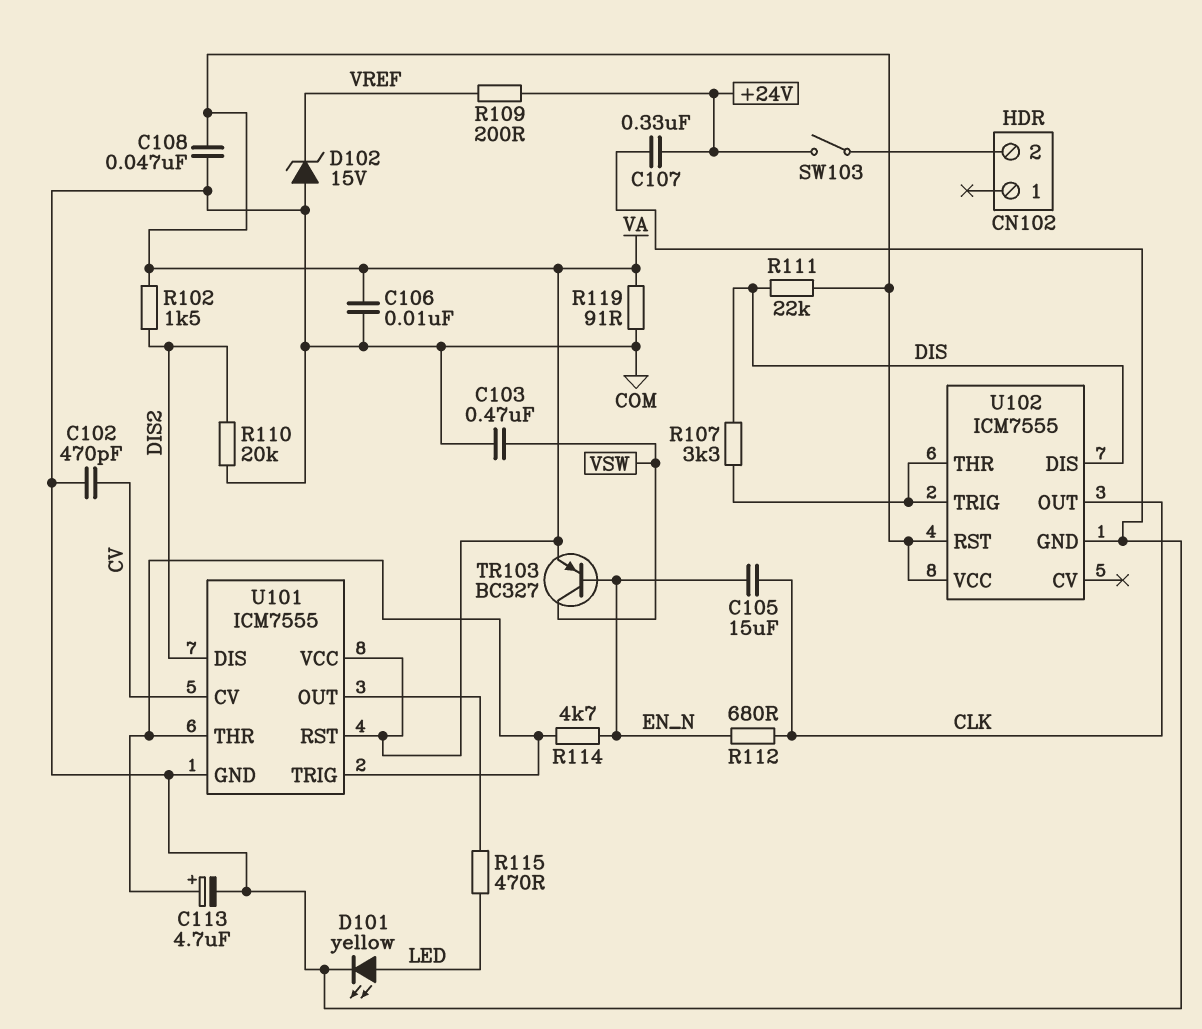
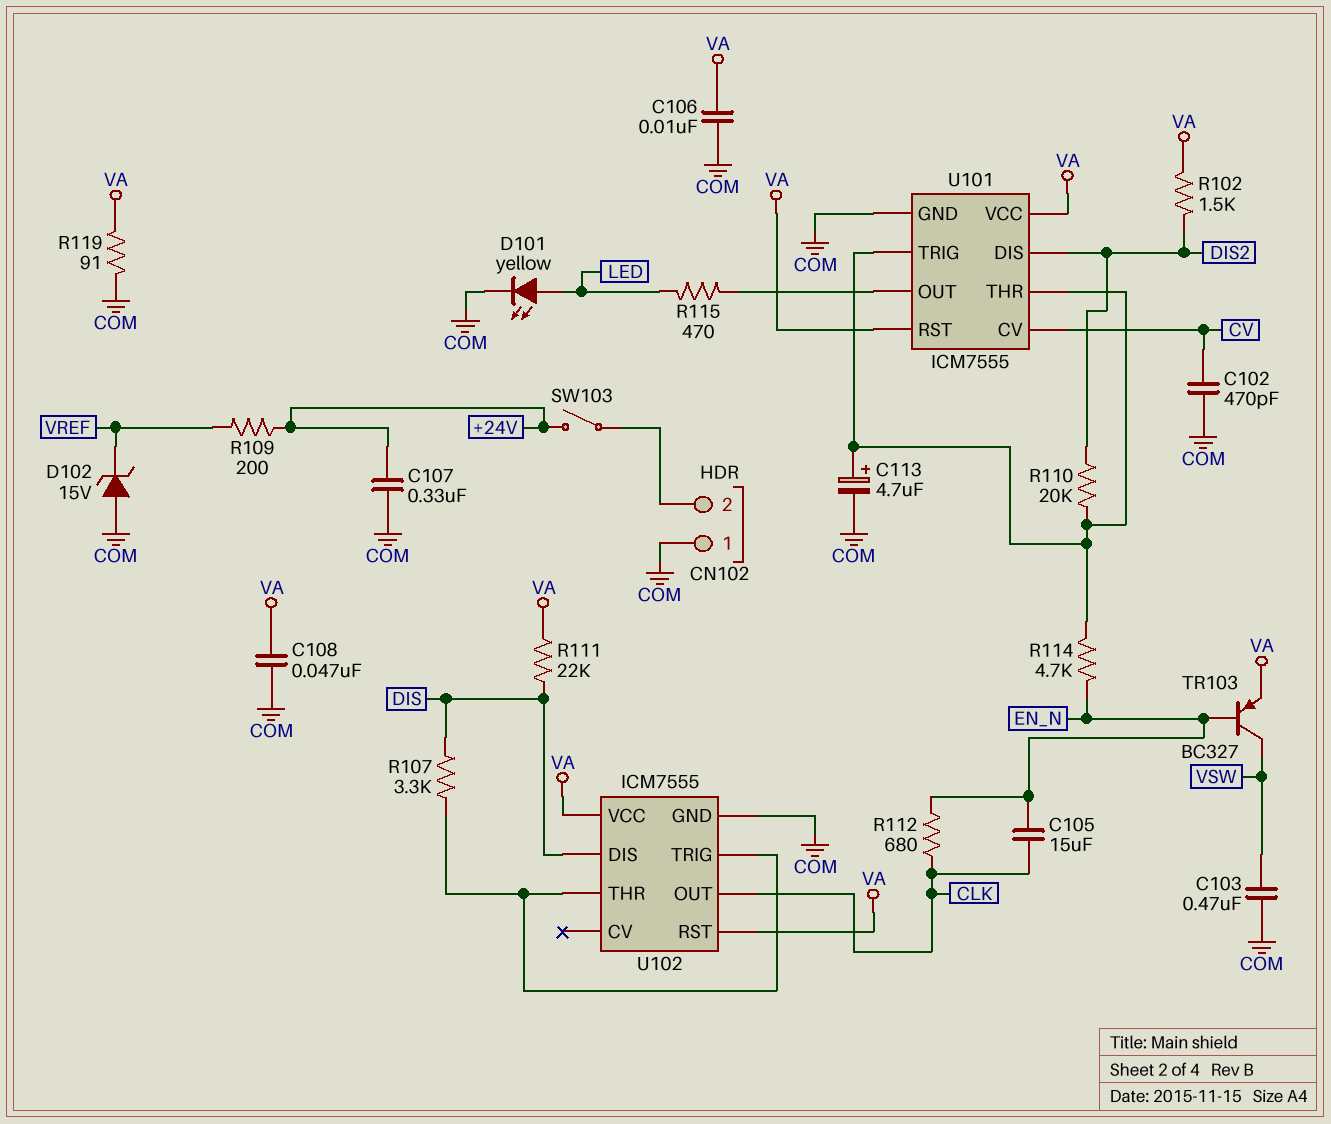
CN102 pin 1: none -> COM
R110: 20k (COM, DIS2) -> 20k (DIS2, U101/THR)

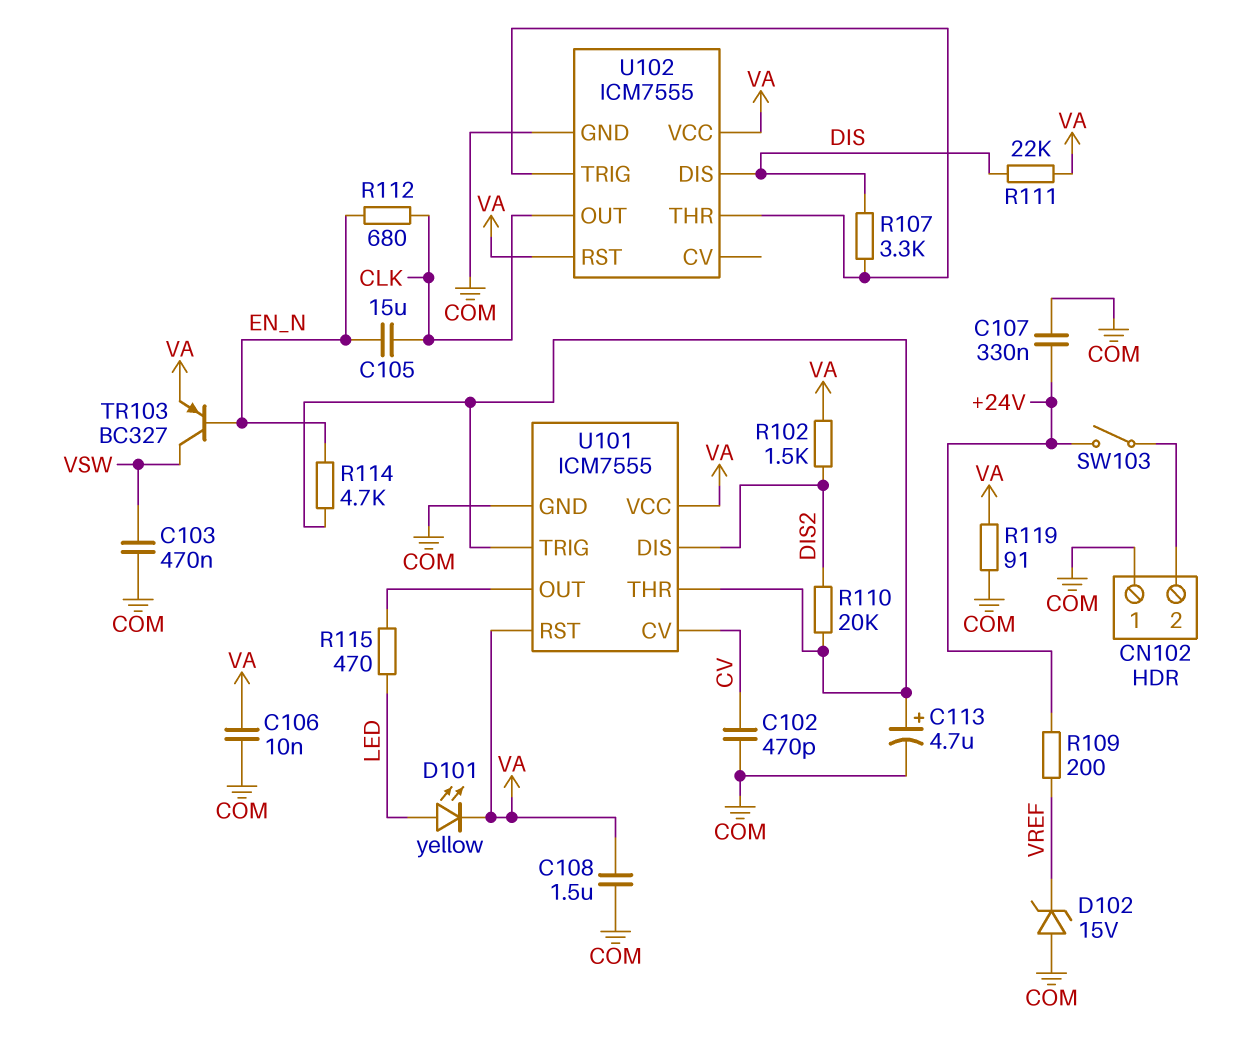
C108: 47nF (COM, VA) -> 1.5uF (COM, VA)
D101: LED yellow (A LED, K COM) -> LED yellow (A LED, K VA)

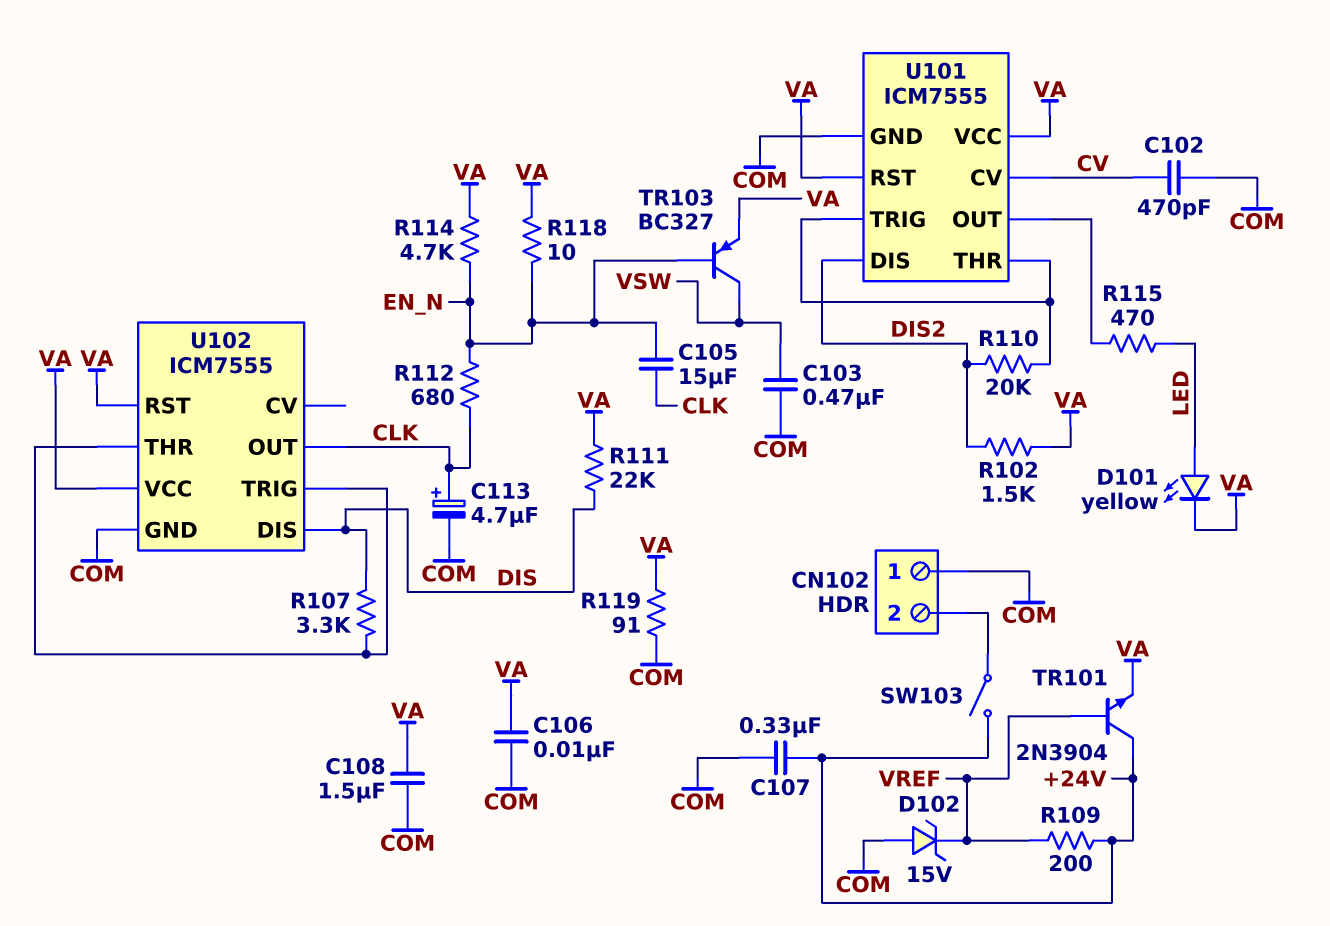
C113: 4.7uF (plus U101/THR, minus COM) -> 4.7uF (plus CLK, minus COM)
R114: 4.7k (EN_N, U101/THR) -> 4.7k (EN_N, VA)
R118: none -> 10 (EN_N, VA)
TR101: none -> NPN 2N3904 (B VREF, C +24V, E VA)

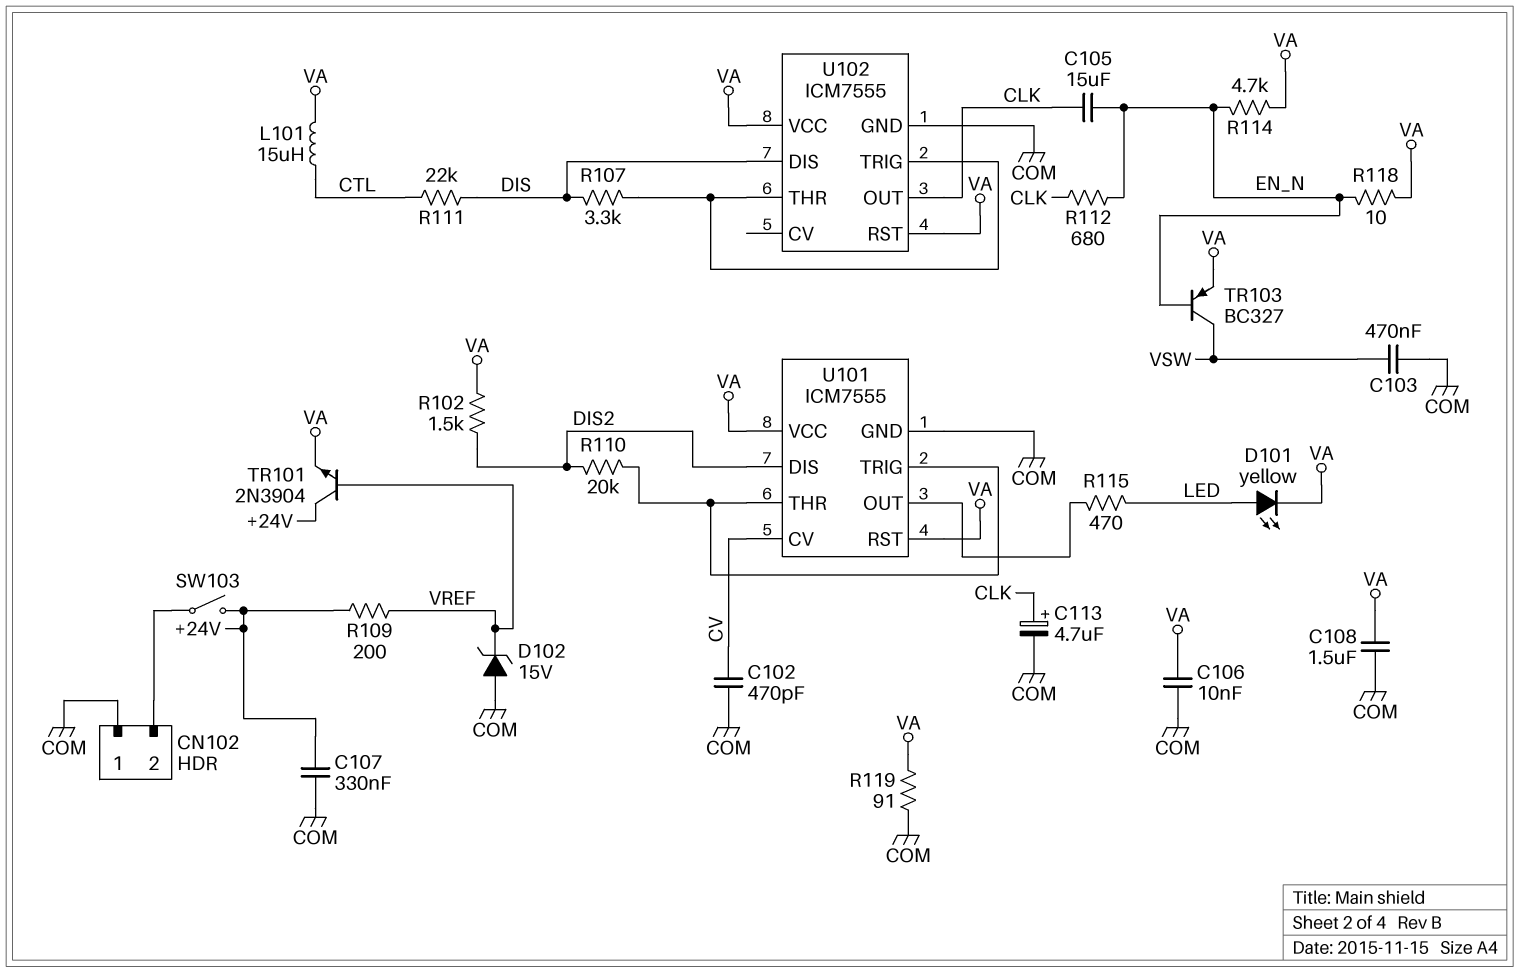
L101: none -> 15uH (CTL, VA)
R111: 22k (DIS, VA) -> 22k (CTL, DIS)

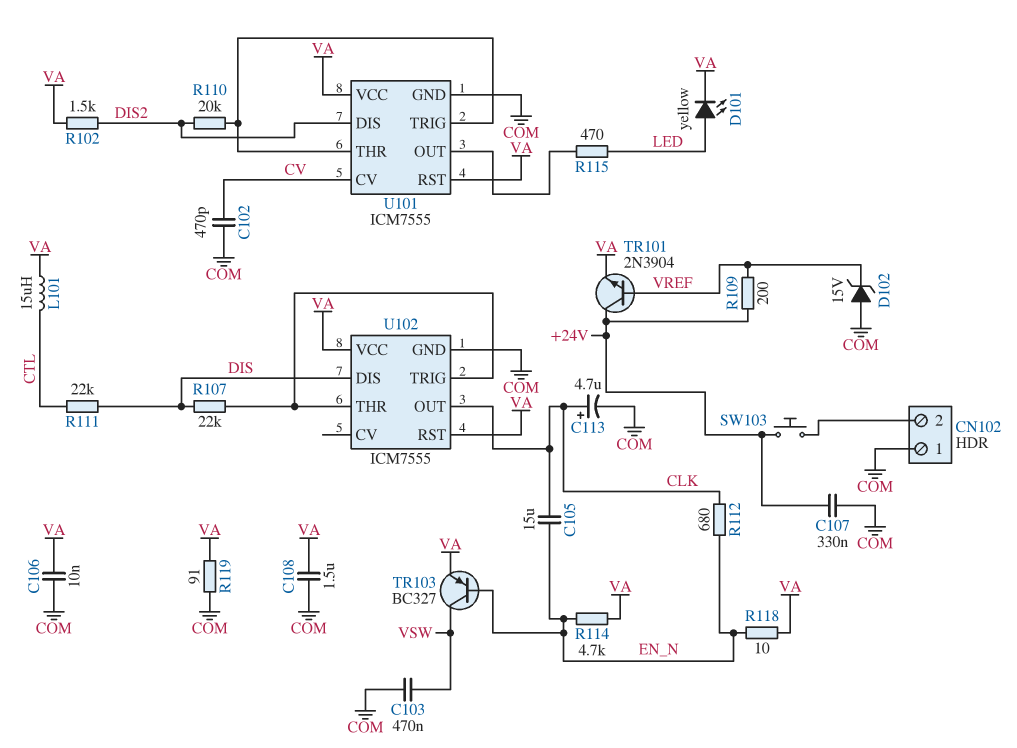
R107: 3.3k (DIS, U102/THR) -> 22k (DIS, U102/THR)
SW103: switch (+24V, CN102/2) -> button (+24V, CN102/2)

